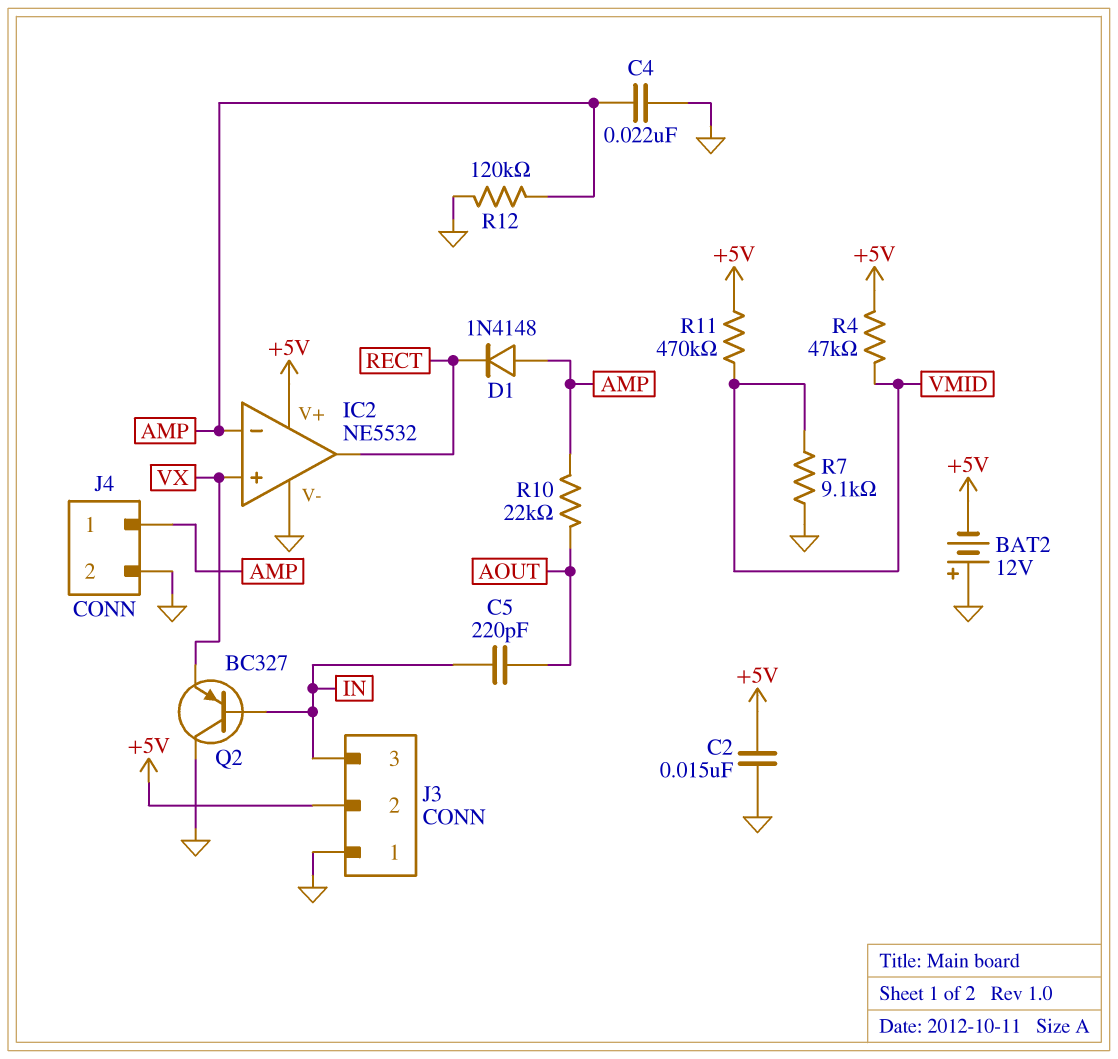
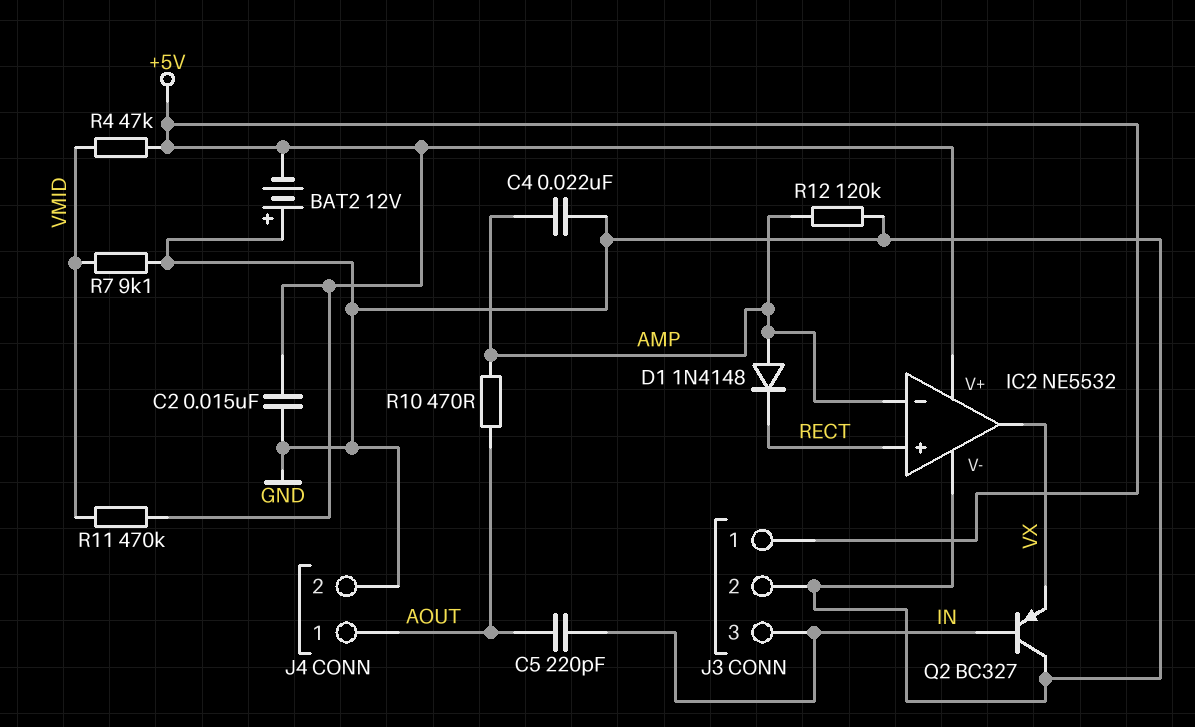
IC2 pin in+: VX -> RECT
IC2 pin out: RECT -> VX
J3 pin 1: GND -> +5V
J3 pin 2: +5V -> GND
J4 pin 1: AMP -> AOUT
R10: 22k (AMP, AOUT) -> 470 (AMP, AOUT)

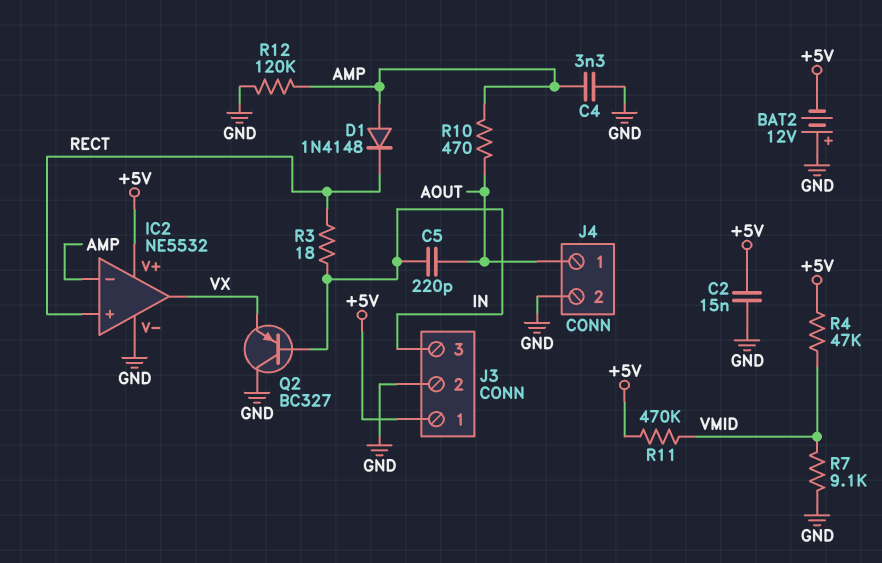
C4: 22nF (AMP, GND) -> 3.3nF (AMP, GND)
R3: none -> 18 (IN, RECT)

